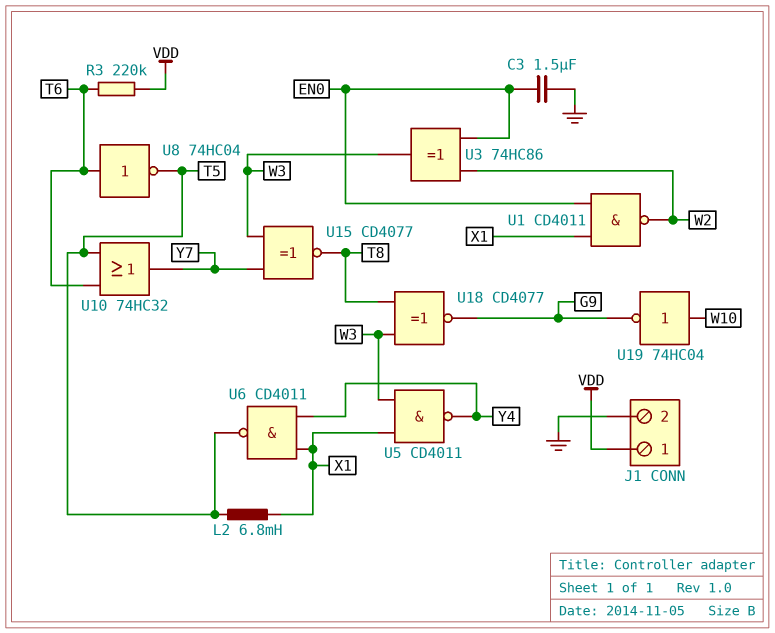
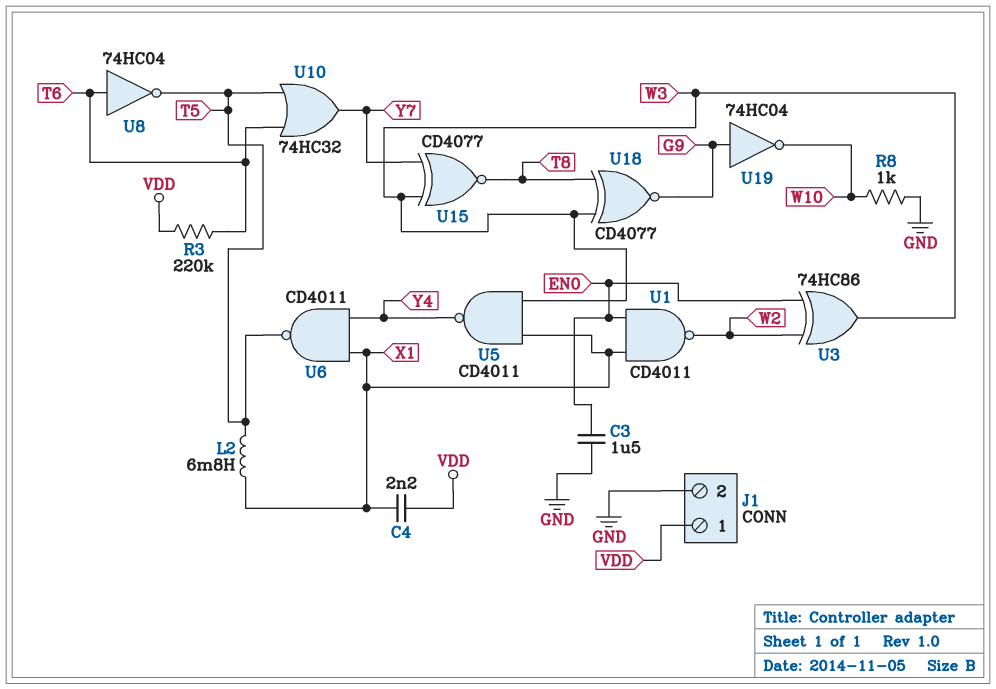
C4: none -> 2.2nF (VDD, X1)
R8: none -> 1k (GND, W10)
U19: NOT 74HC04 (in W10, out G9) -> NOT 74HC04 (in G9, out W10)

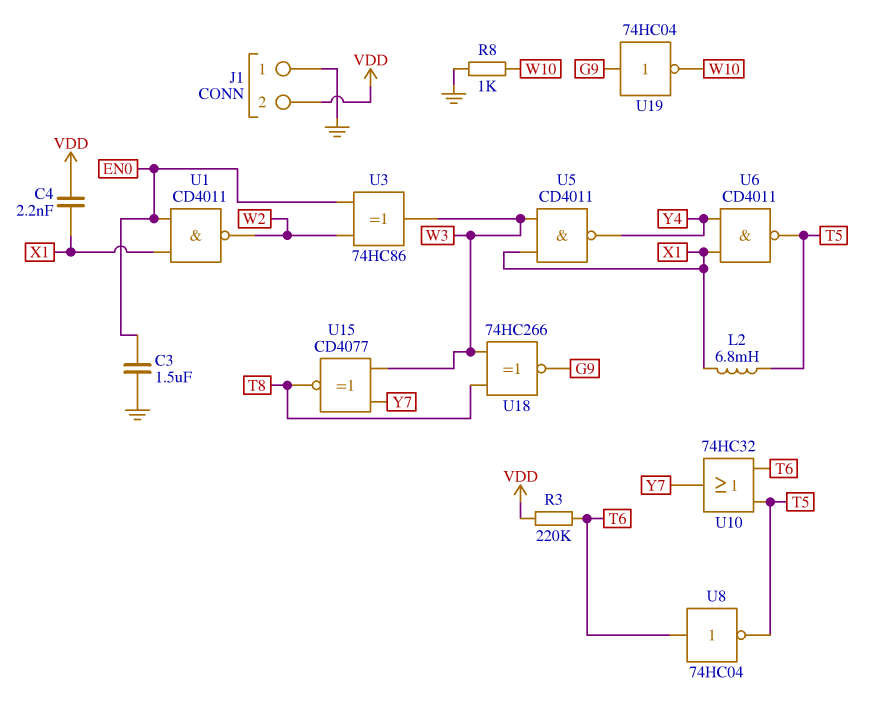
J1 pin 1: VDD -> GND
J1 pin 2: GND -> VDD
U18: XNOR CD4077 (in T8, in W3, out G9) -> XNOR 74HC266 (in T8, in W3, out G9)

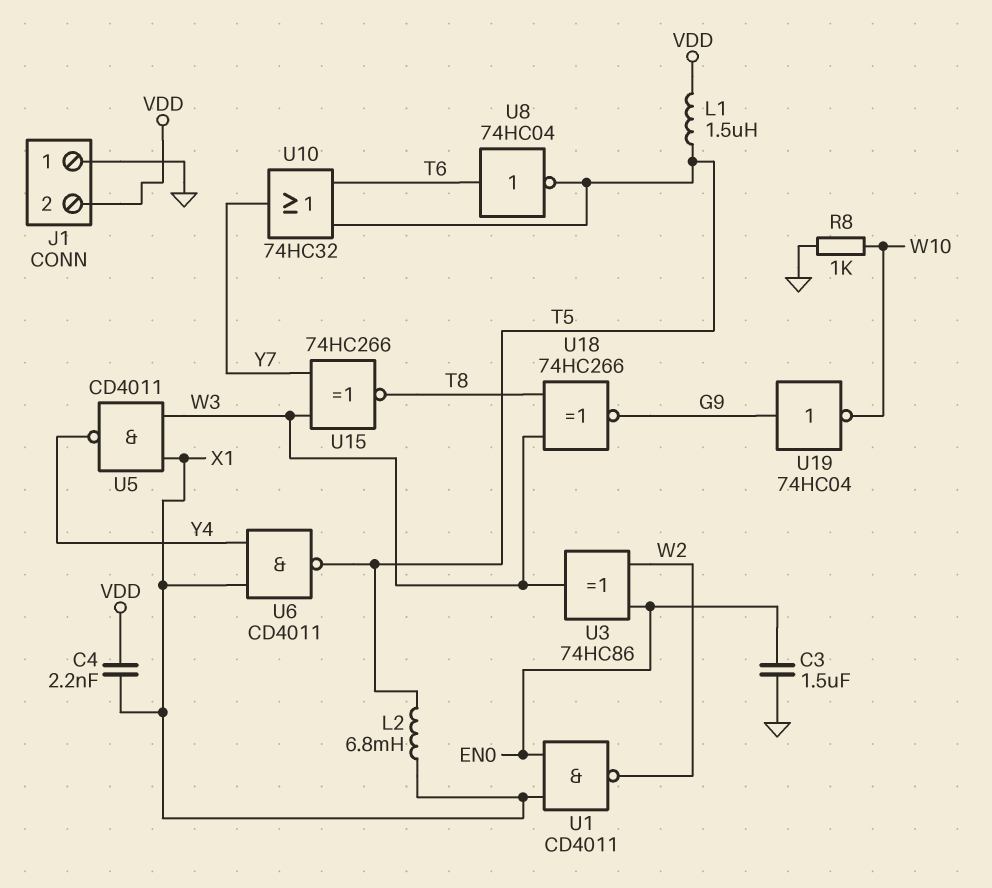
L1: none -> 1.5uH (T5, VDD)
R3: 220k (T6, VDD) -> none
U15: XNOR CD4077 (in W3, in Y7, out T8) -> XNOR 74HC266 (in W3, in Y7, out T8)

